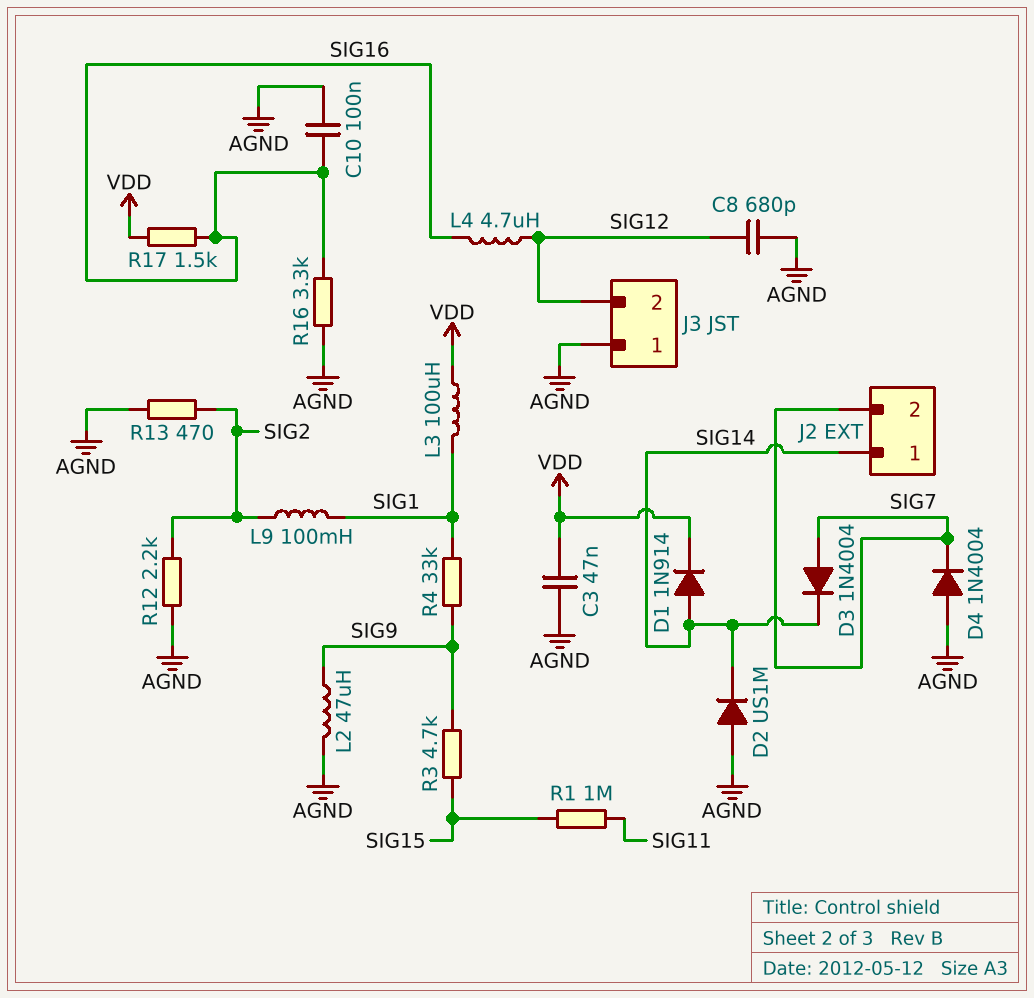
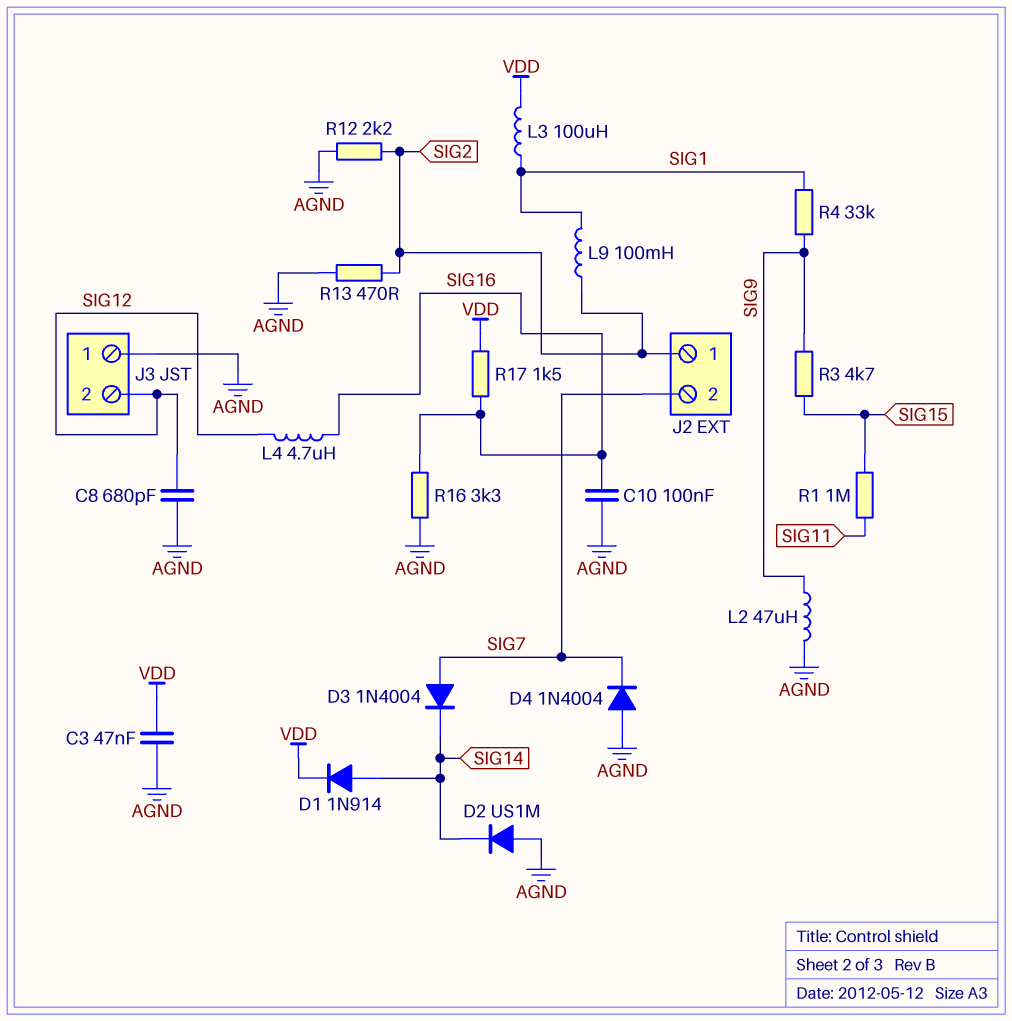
J2 pin 1: SIG14 -> SIG2

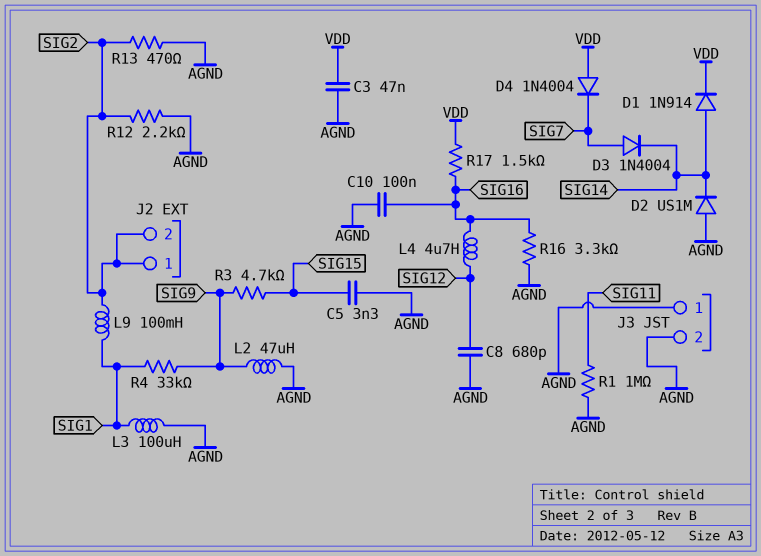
C5: none -> 3.3nF (AGND, SIG15)
D4: diode 1N4004 (A AGND, K SIG7) -> diode 1N4004 (A VDD, K SIG7)
J2 pin 2: SIG7 -> SIG2
J3 pin 2: SIG12 -> AGND
L3: 100uH (SIG1, VDD) -> 100uH (AGND, SIG1)
R1: 1M (SIG11, SIG15) -> 1M (AGND, SIG11)

